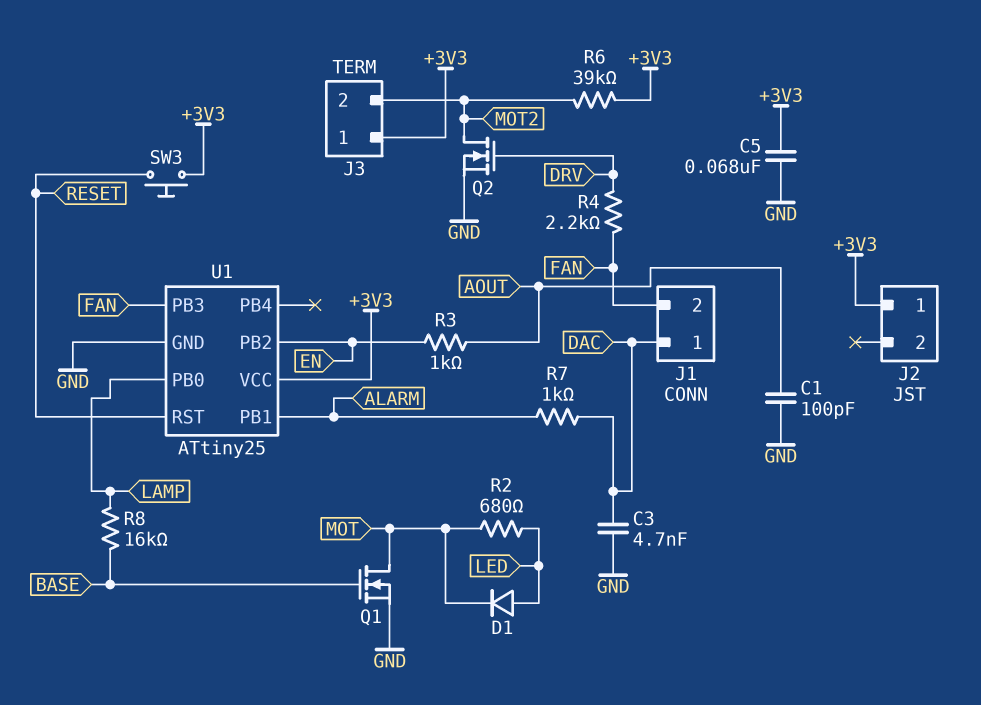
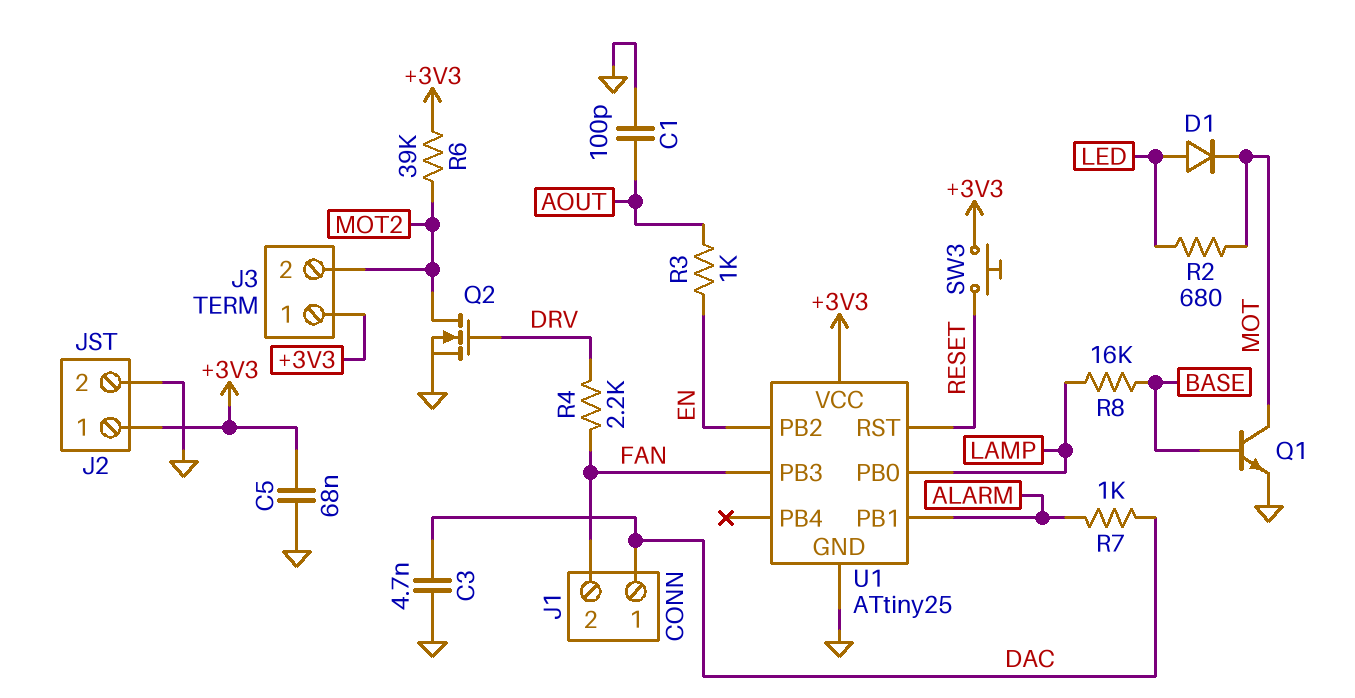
J2 pin 2: none -> GND
Q1: NMOS (G BASE, D MOT, S GND) -> NPN (B BASE, C MOT, E GND)

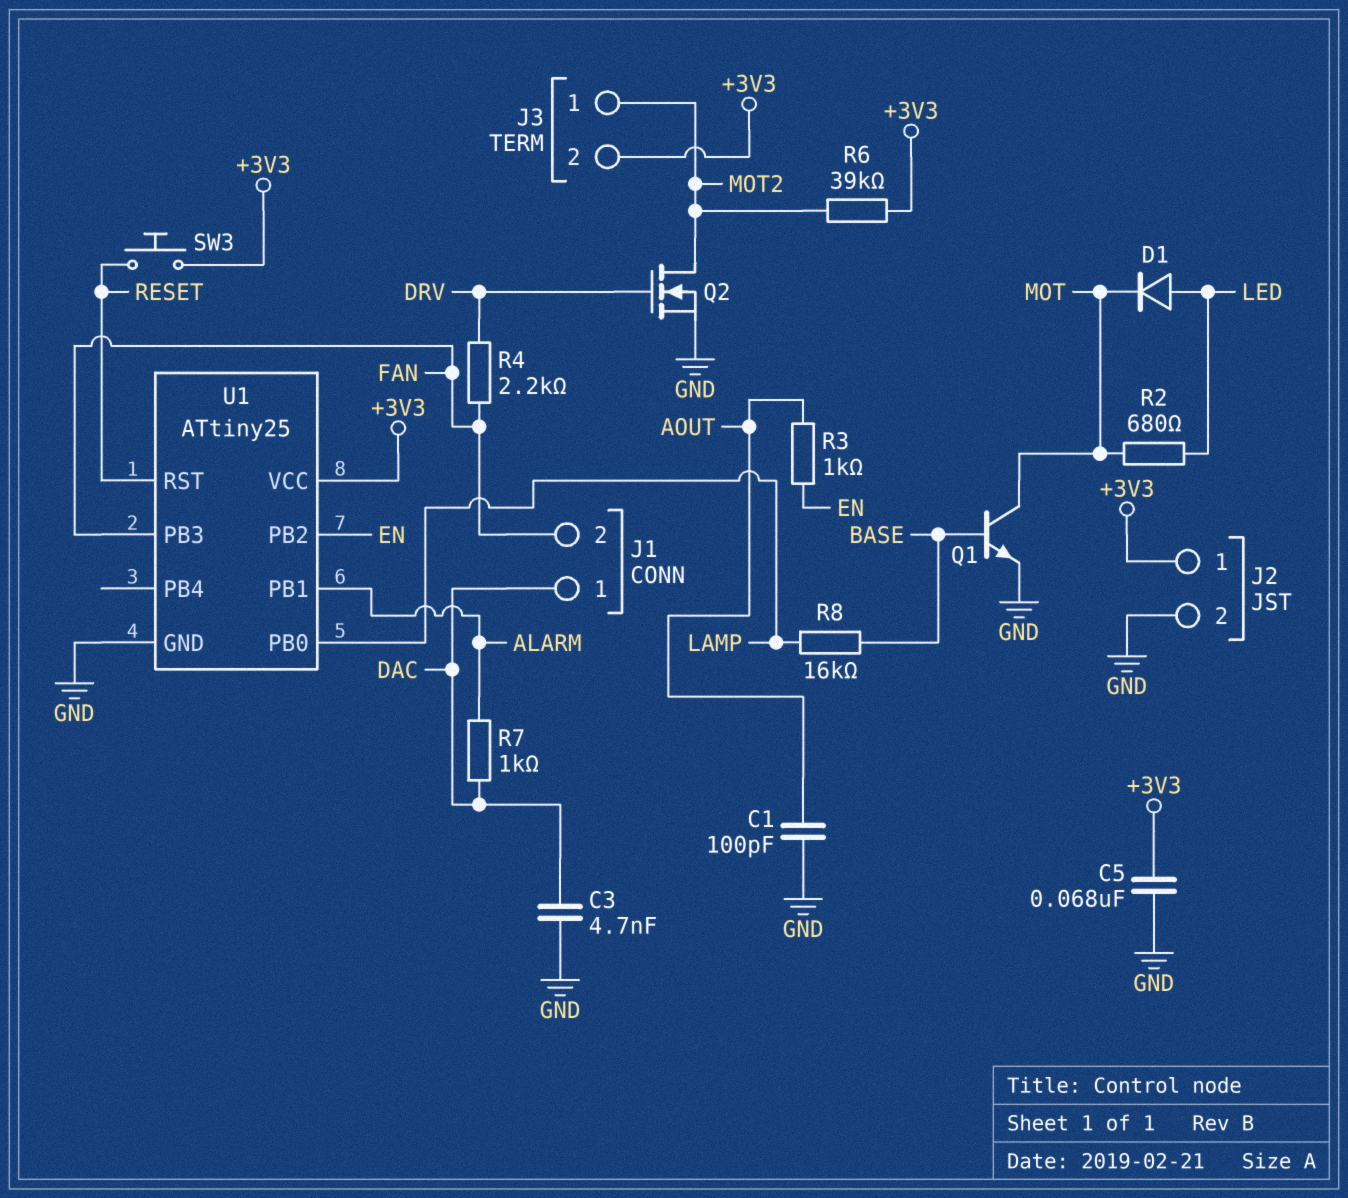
J3 pin 1: +3V3 -> MOT2
J3 pin 2: MOT2 -> +3V3

